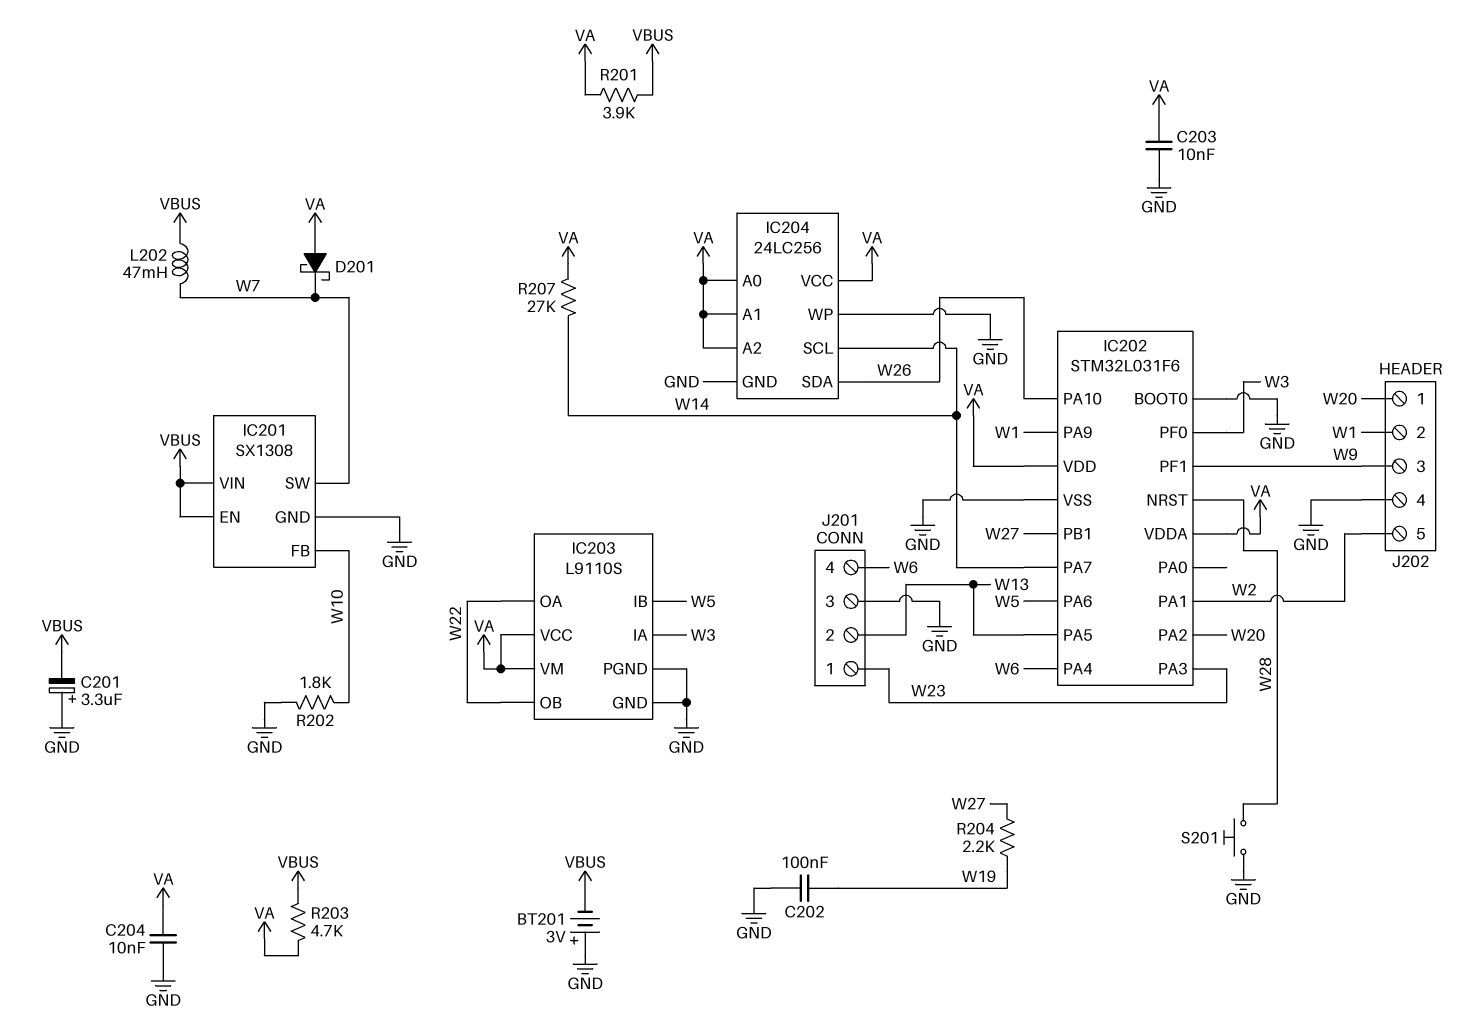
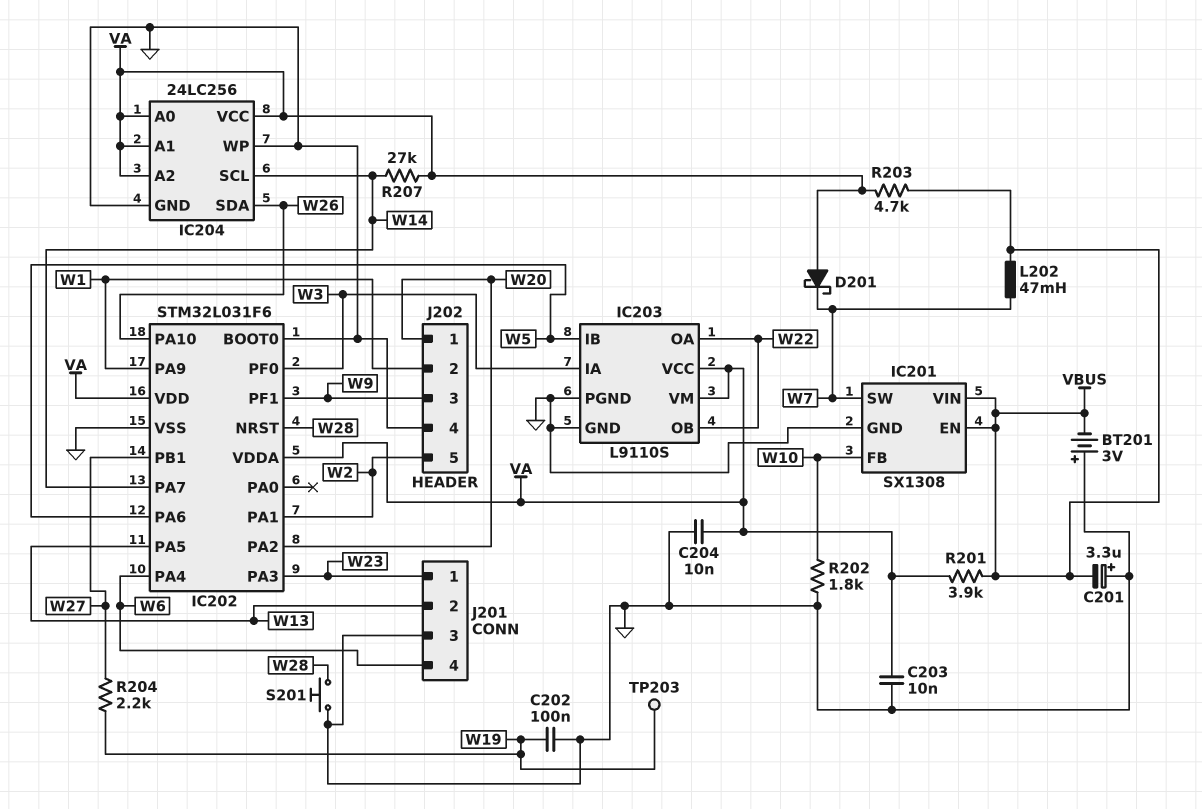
TP203: none -> test point (W19)

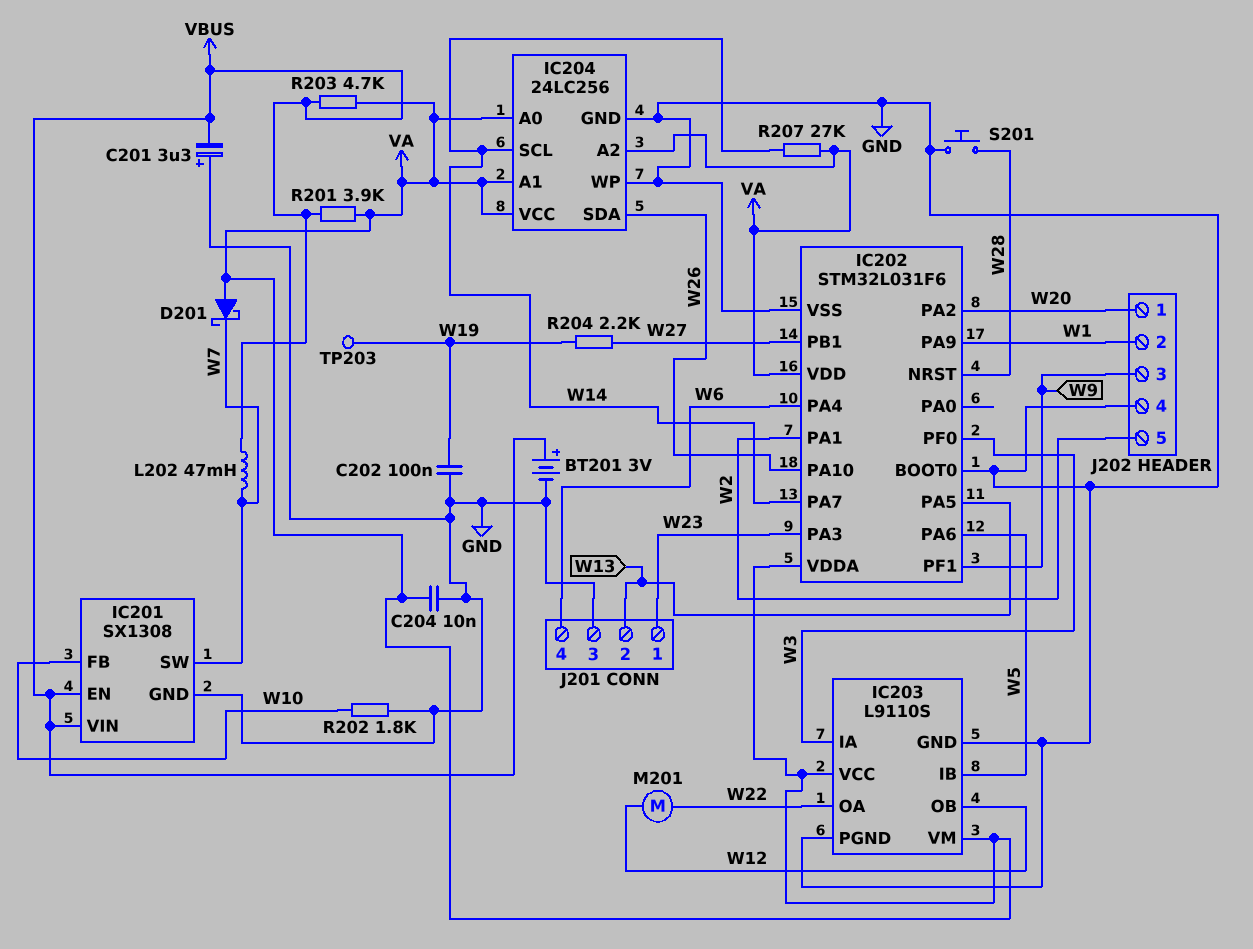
BT201: 3V (plus GND, minus VBUS) -> 3V (plus VBUS, minus GND)
C203: 10nF (GND, VA) -> none
IC203 pin OB: W22 -> W12
M201: none -> motor (W12, W22)

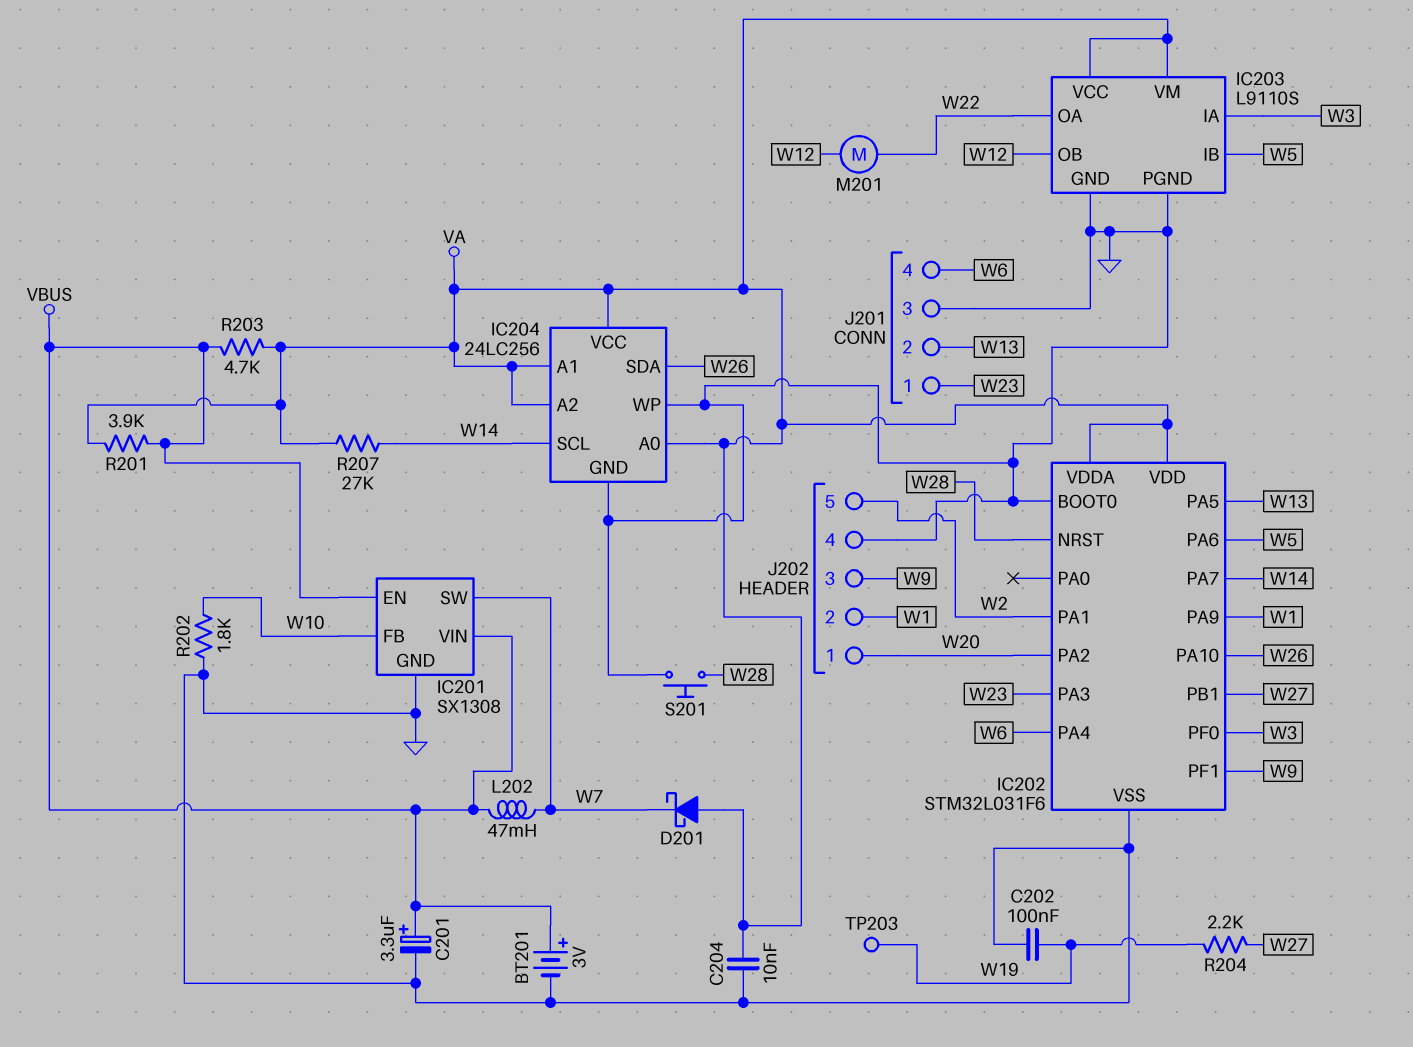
C201: 3.3uF (plus GND, minus VBUS) -> 3.3uF (plus VBUS, minus GND)

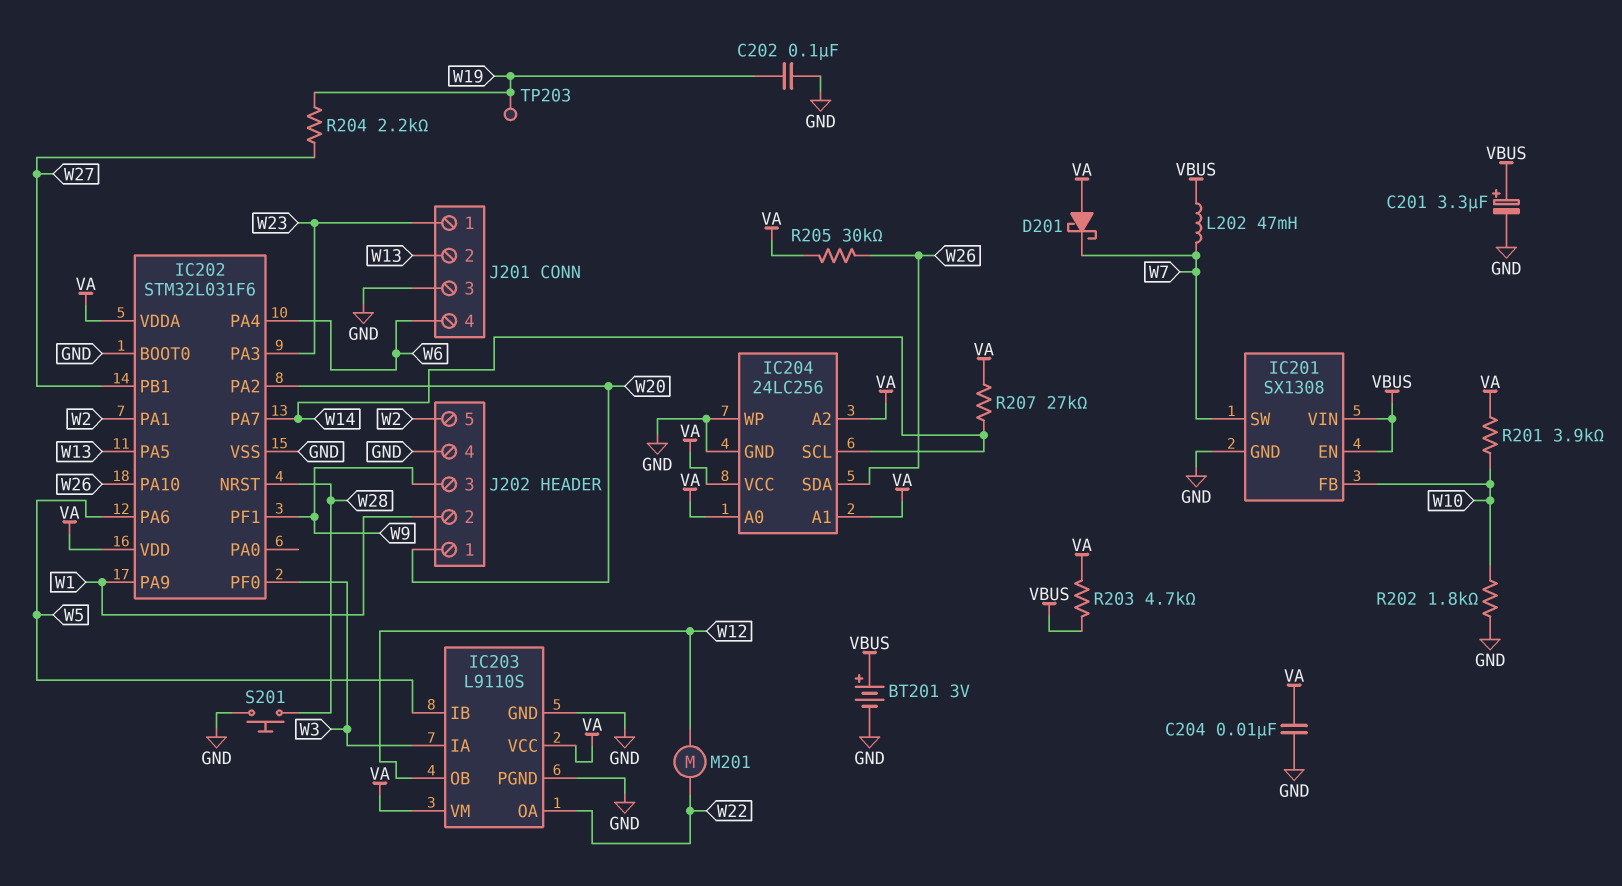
R201: 3.9k (VA, VBUS) -> 3.9k (VA, W10)
R205: none -> 30k (VA, W26)

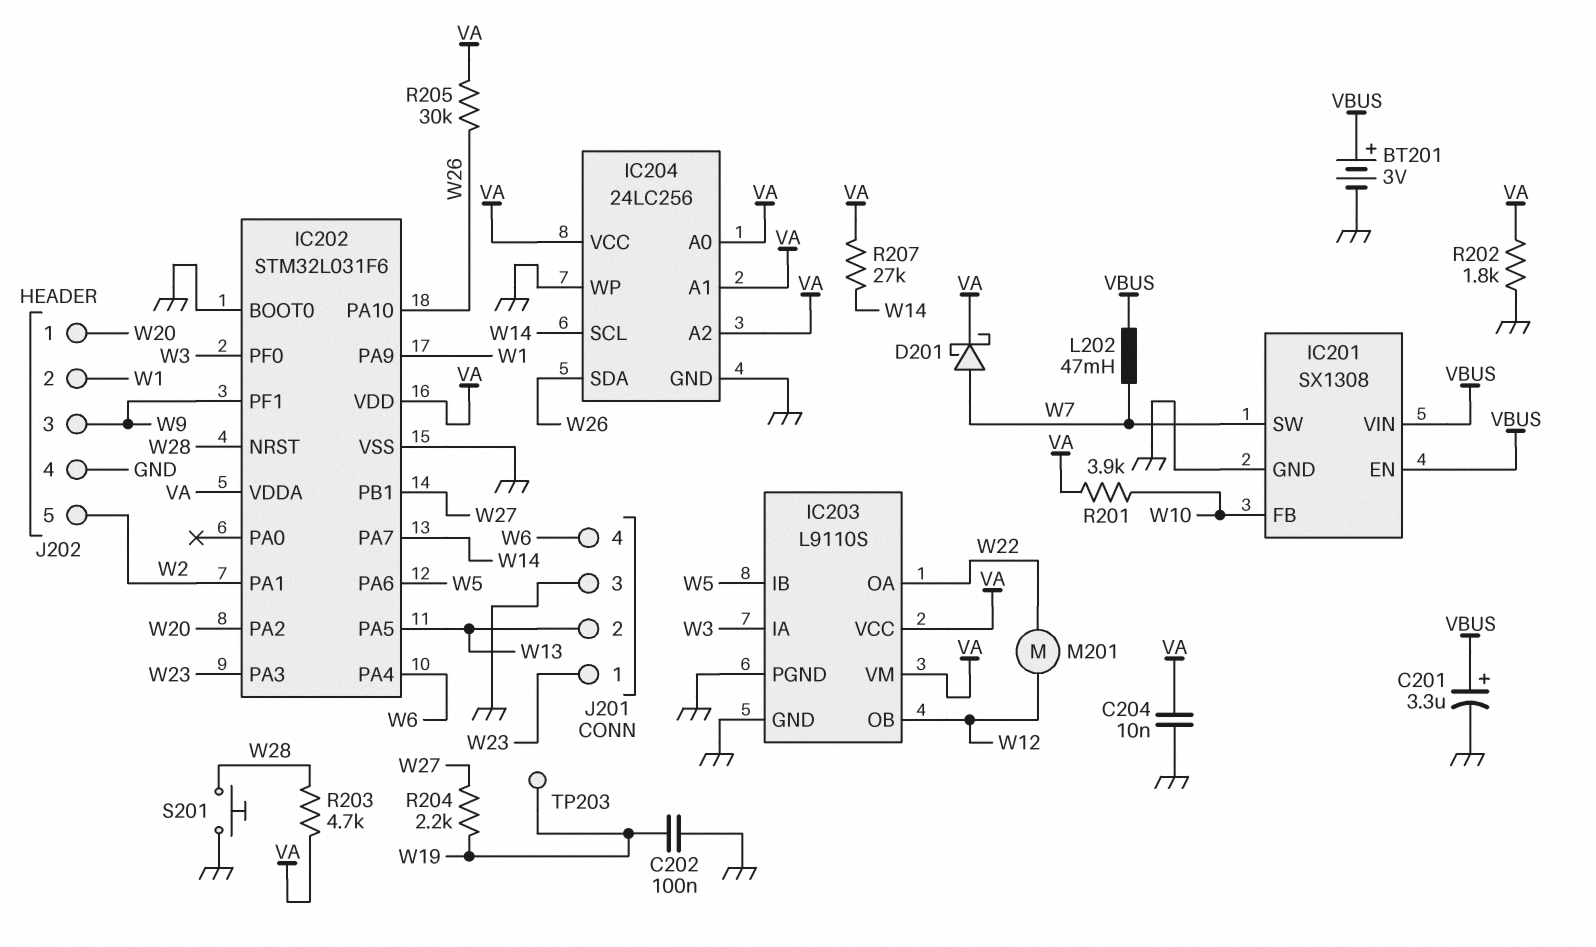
D201: schottky (A VA, K W7) -> schottky (A W7, K VA)
R202: 1.8k (GND, W10) -> 1.8k (GND, VA)
R203: 4.7k (VA, VBUS) -> 4.7k (VA, W28)

